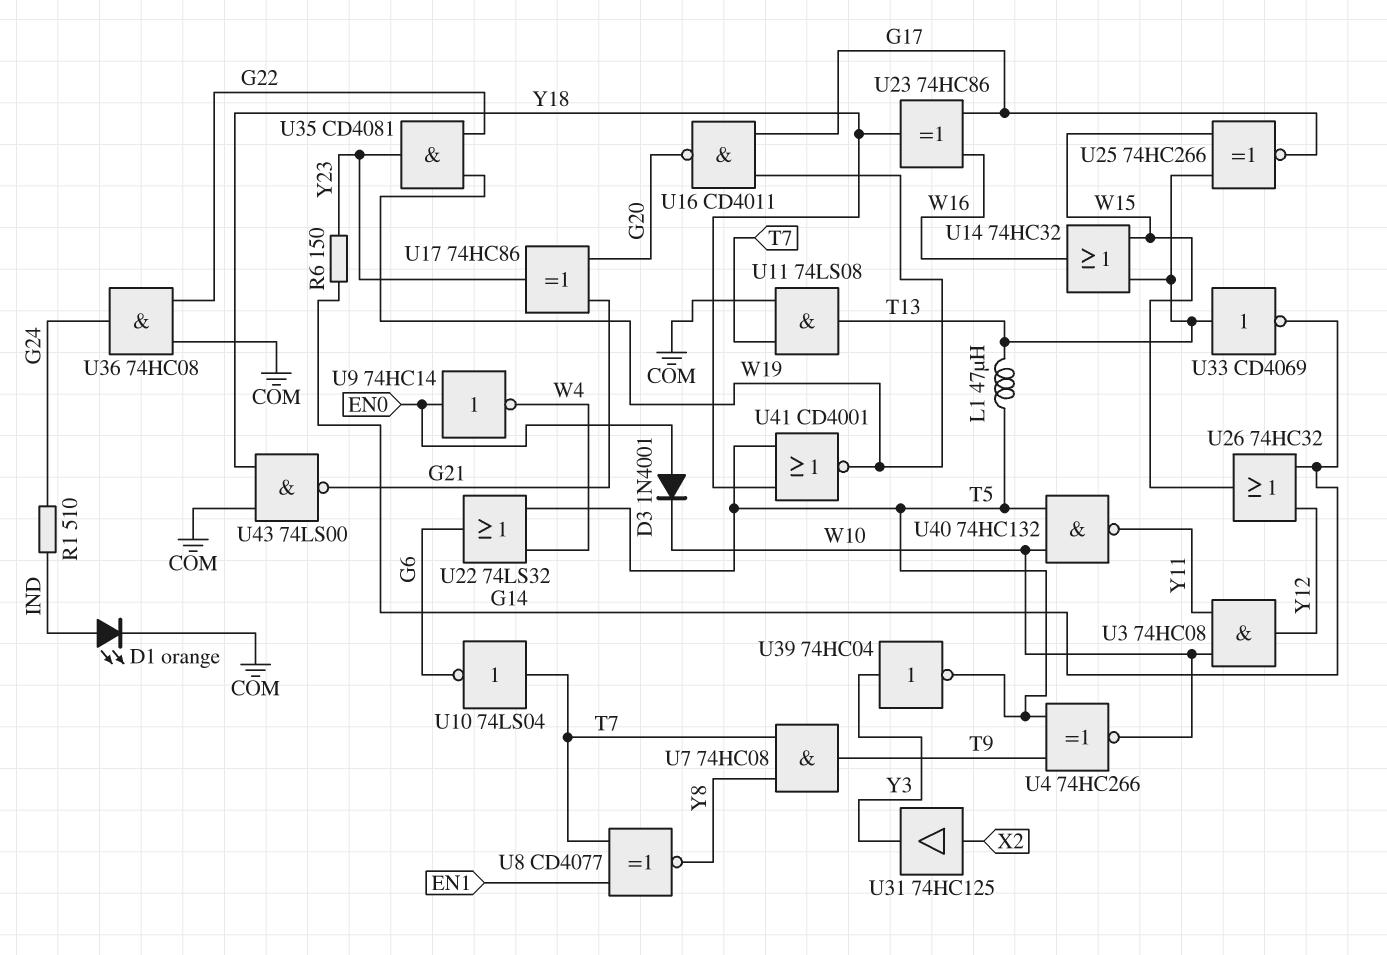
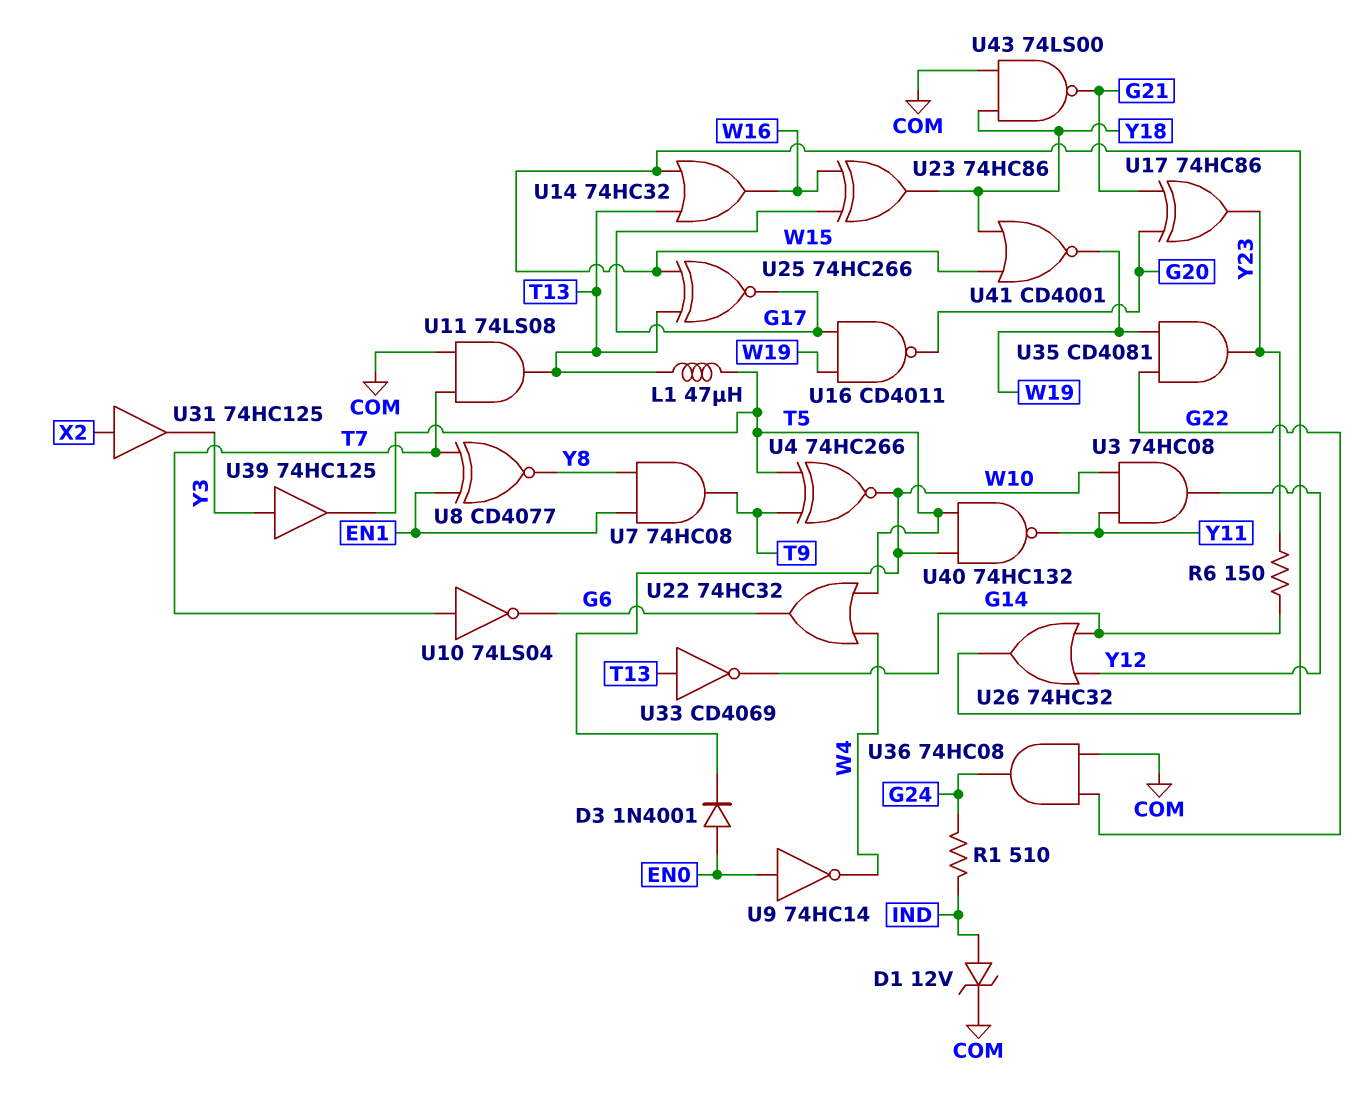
D1: LED orange (A IND, K COM) -> zener 12V (A IND, K COM)
U7: AND 74HC08 (in T7, in Y8, out T9) -> AND 74HC08 (in EN1, in Y8, out T9)
U22: OR 74LS32 (in T5, in W4, out G6) -> OR 74HC32 (in T5, in W4, out G6)
U39: NOT 74HC04 (in Y3, out T5) -> buffer 74HC125 (in Y3, out T5)
U41: NOR CD4001 (in T5, in Y18, out W19) -> NOR CD4001 (in W15, in Y18, out W19)

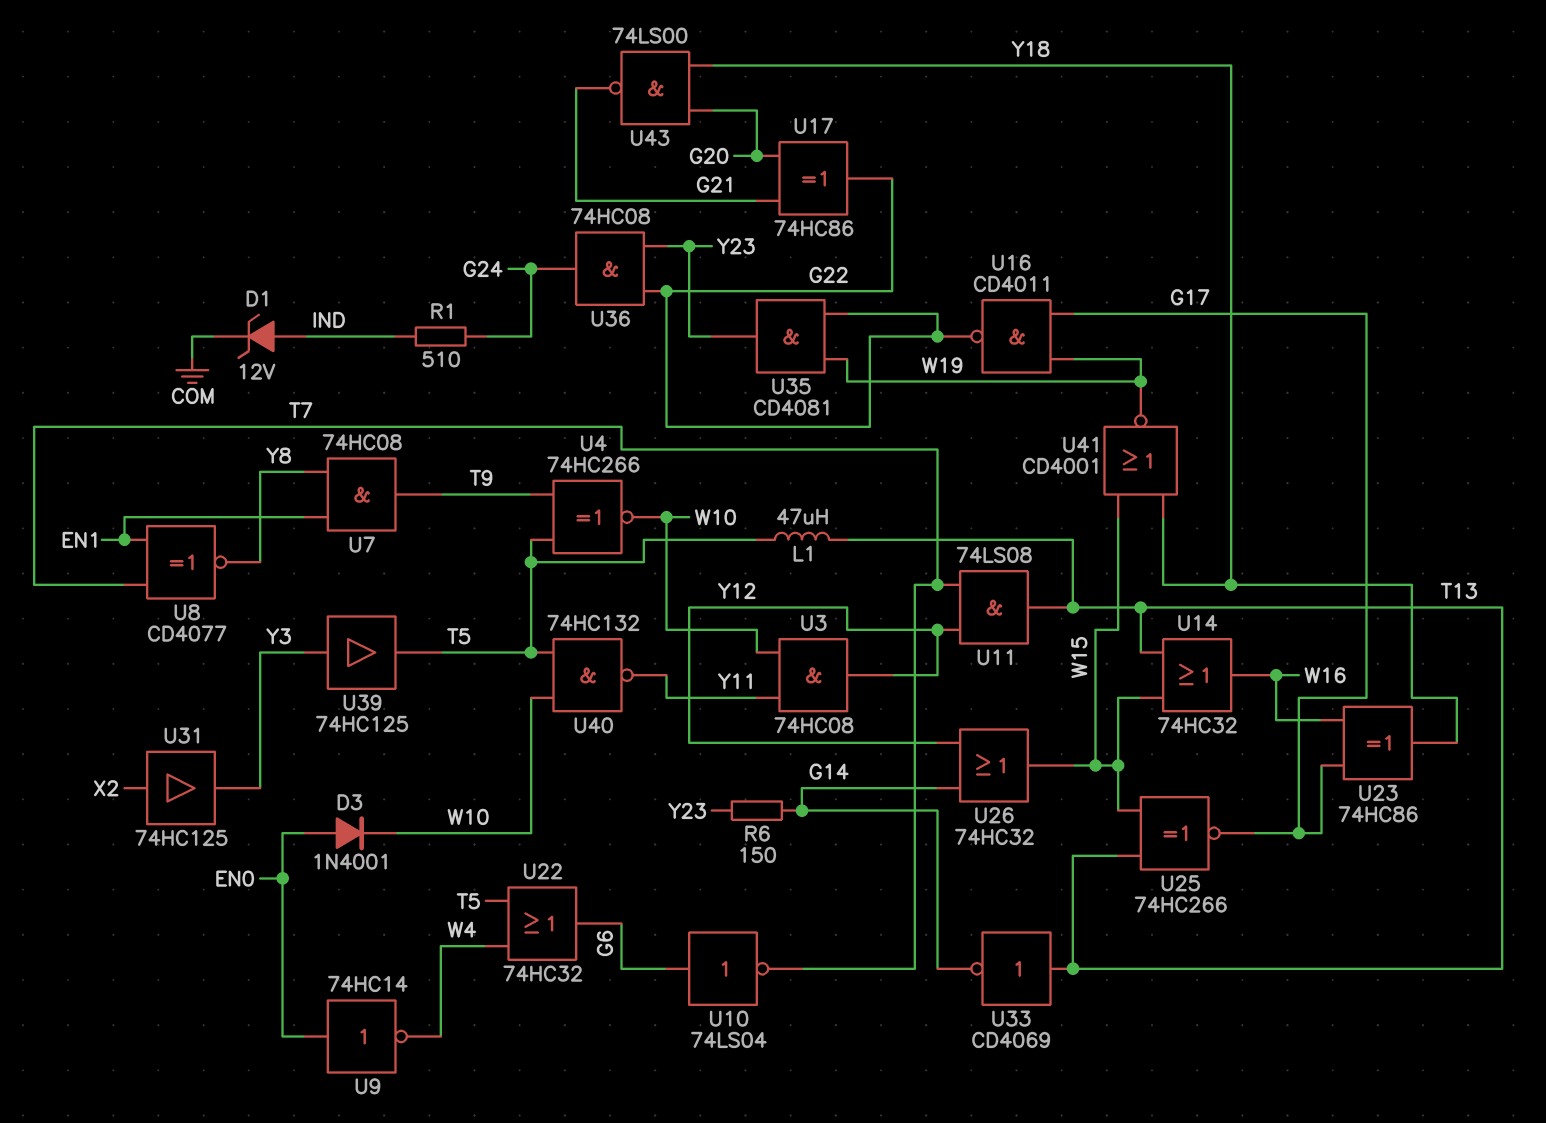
U10: NOT 74LS04 (in T7, out G6) -> NOT 74LS04 (in G6, out T7)
U11: AND 74LS08 (in COM, in T7, out T13) -> AND 74LS08 (in T7, in Y12, out T13)
U16: NAND CD4011 (in G17, in W19, out G20) -> NAND CD4011 (in G17, in W19, out G22)
U17: XOR 74HC86 (in G20, in G21, out Y23) -> XOR 74HC86 (in G20, in G21, out G22)
U36: AND 74HC08 (in COM, in G22, out G24) -> AND 74HC08 (in G22, in Y23, out G24)
U43: NAND 74LS00 (in COM, in Y18, out G21) -> NAND 74LS00 (in G20, in Y18, out G21)

